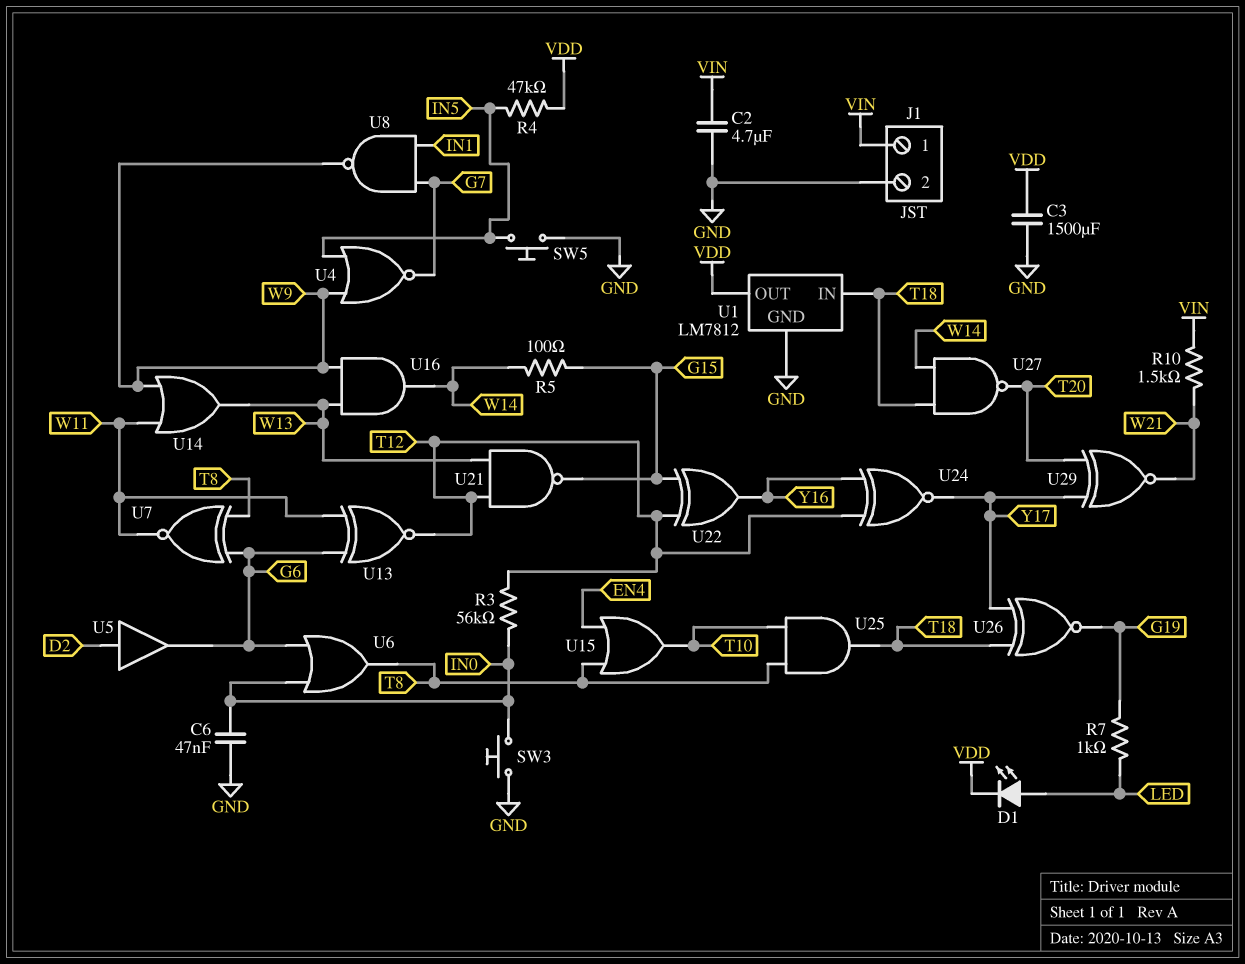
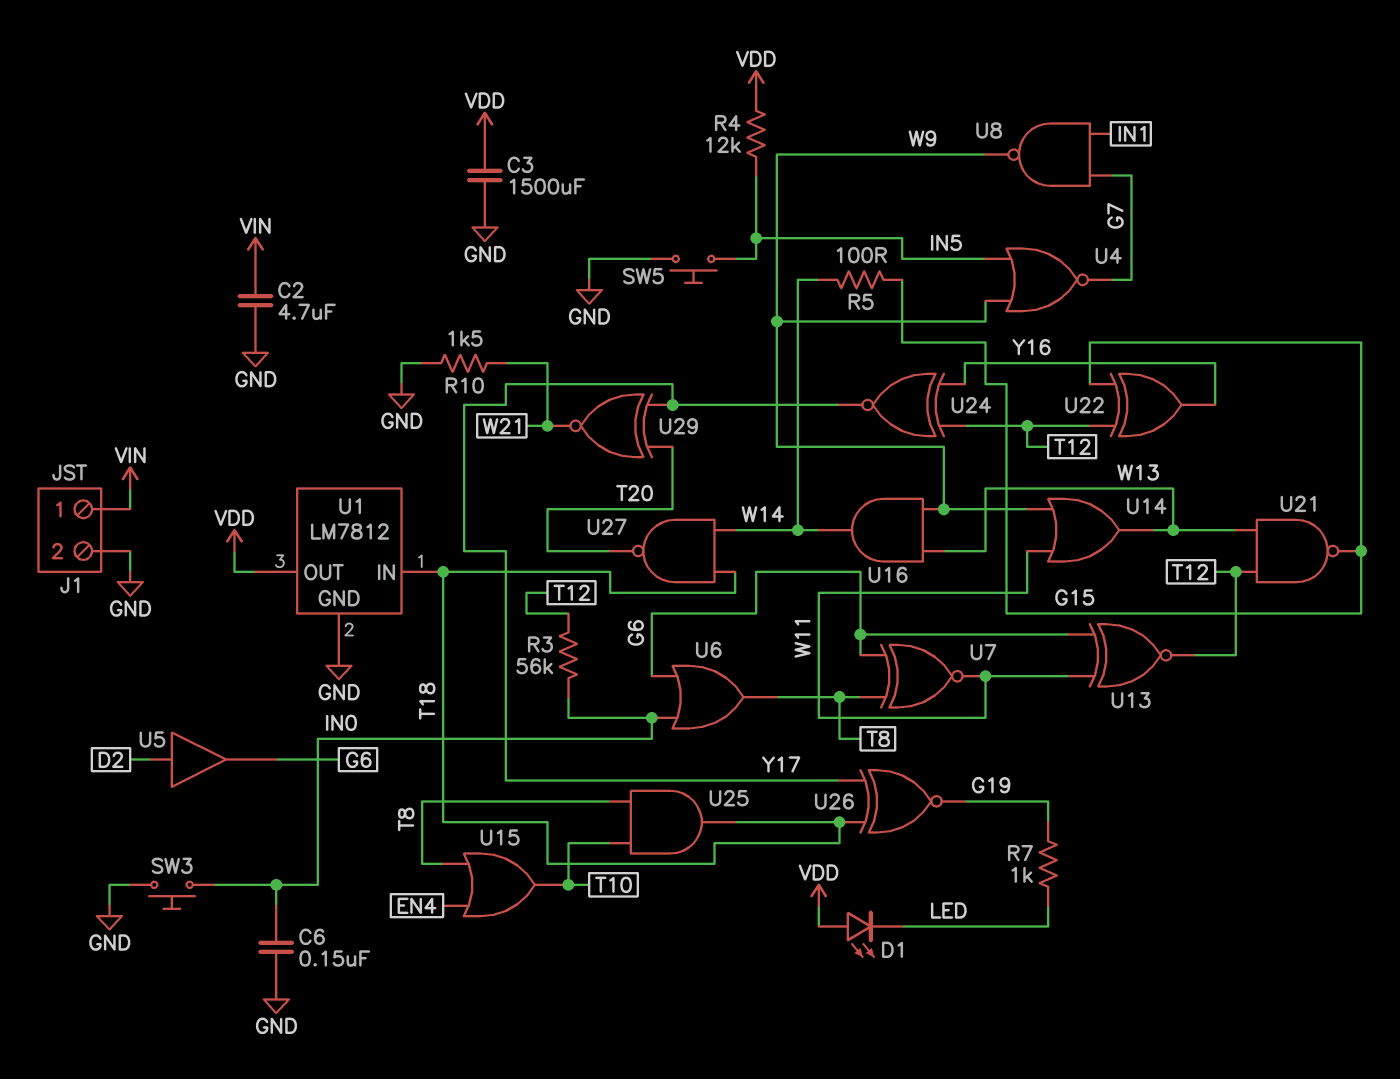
C6: 47nF (GND, IN0) -> 150nF (GND, IN0)
D1: LED (A LED, K VDD) -> LED (A VDD, K LED)
R4: 47k (IN5, VDD) -> 12k (IN5, VDD)
R10: 1.5k (VIN, W21) -> 1.5k (GND, W21)

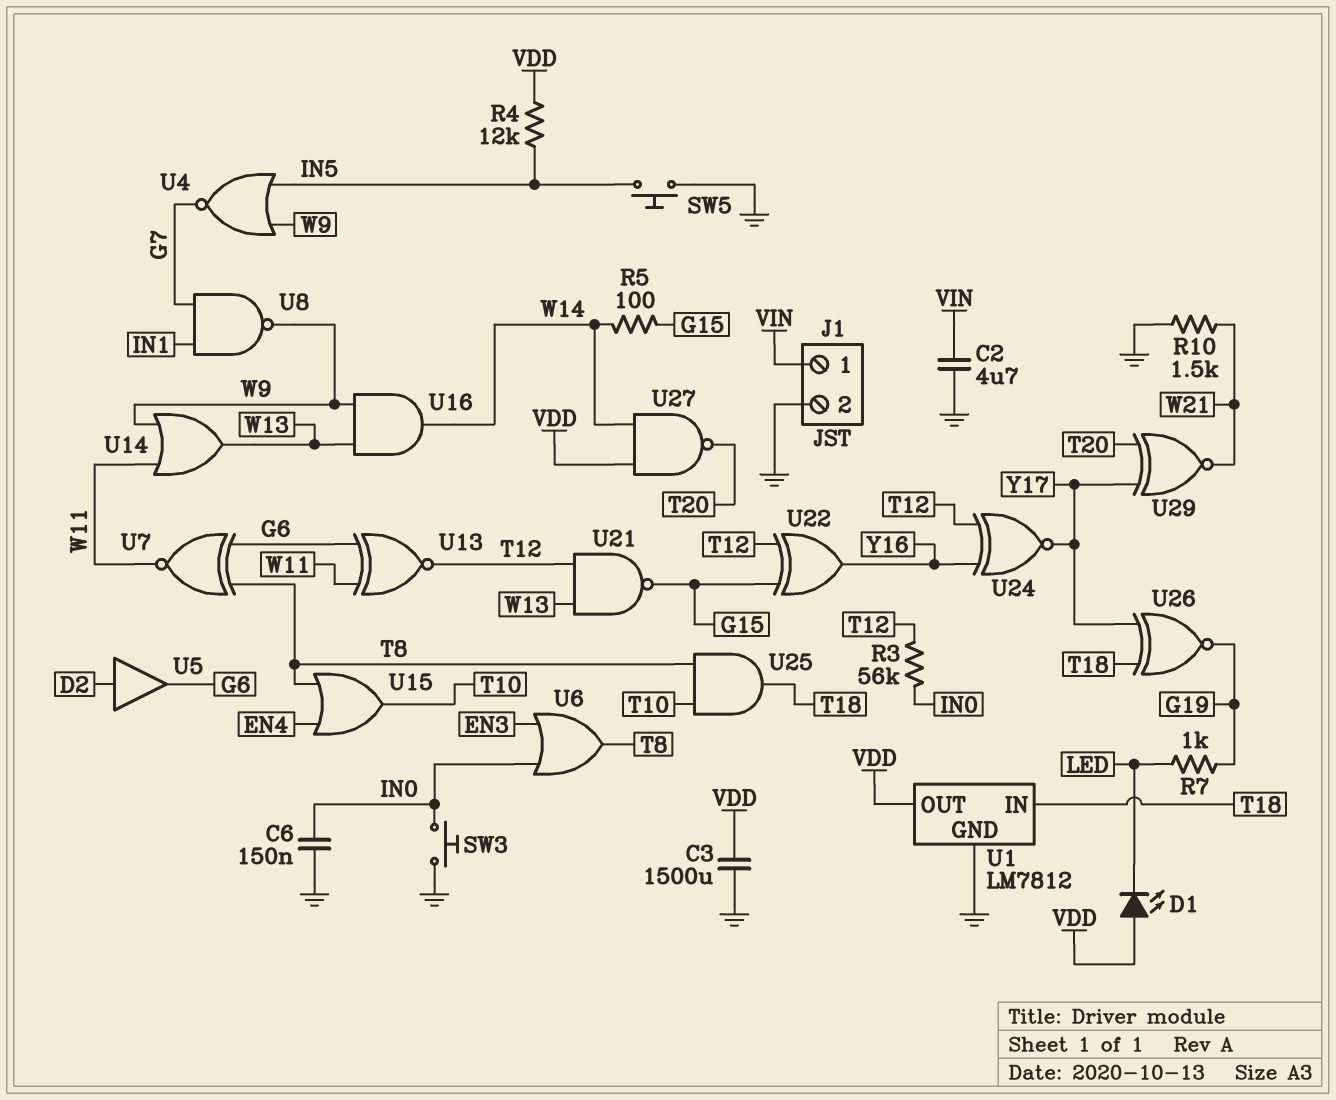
U6: OR (in G6, in IN0, out T8) -> OR (in EN3, in IN0, out T8)
U27: NAND (in T18, in W14, out T20) -> NAND (in VDD, in W14, out T20)

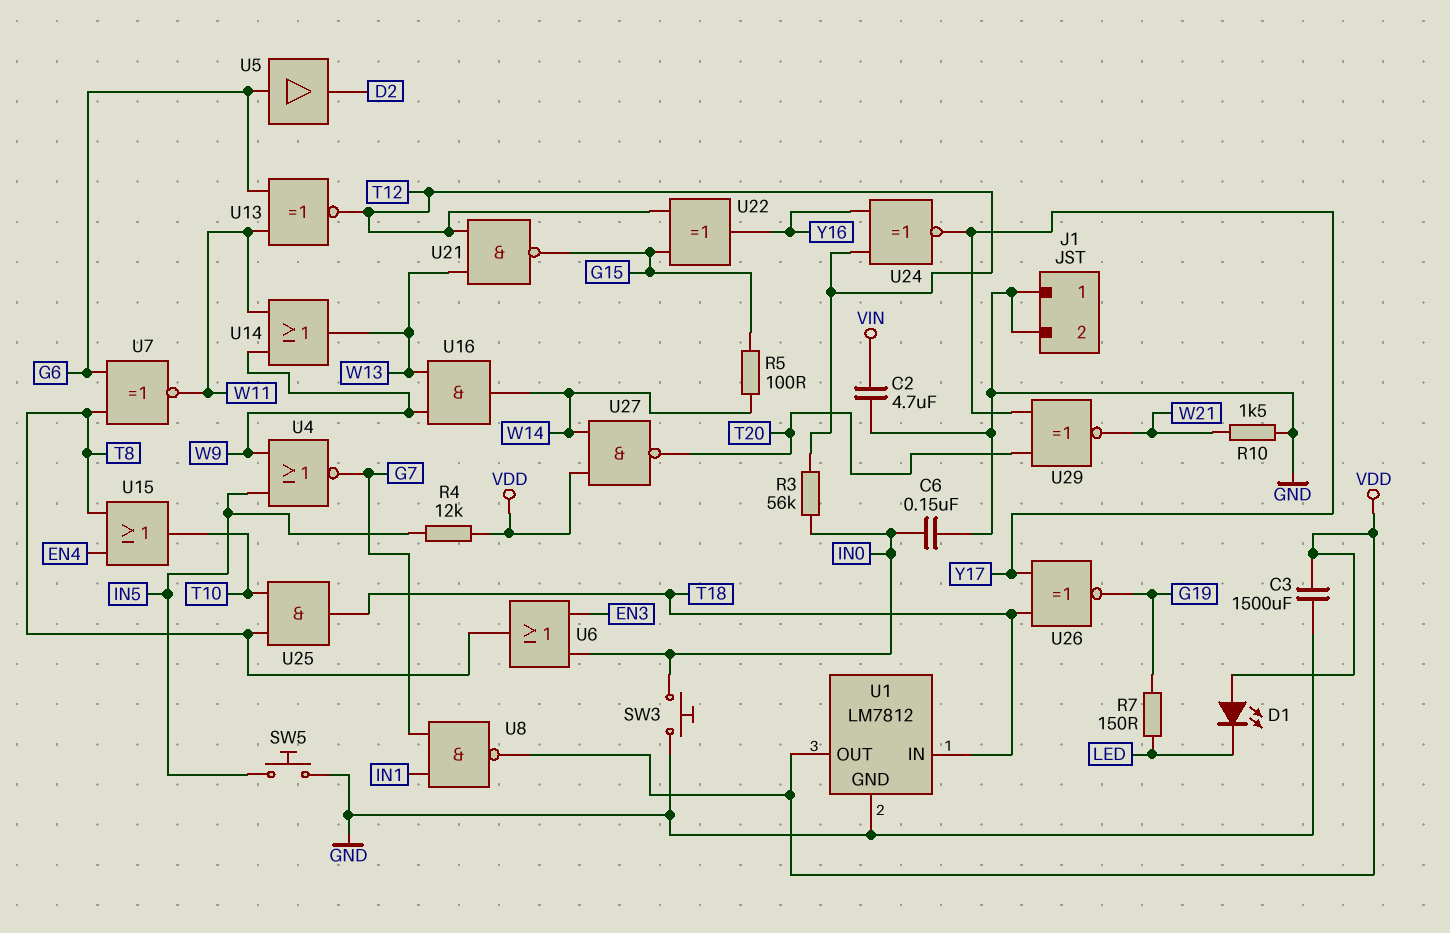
J1 pin 1: VIN -> GND
R7: 1k (G19, LED) -> 150 (G19, LED)
U5: buffer (in D2, out G6) -> buffer (in G6, out D2)
U8: NAND (in G7, in IN1, out W9) -> NAND (in G7, in IN1, out VDD)

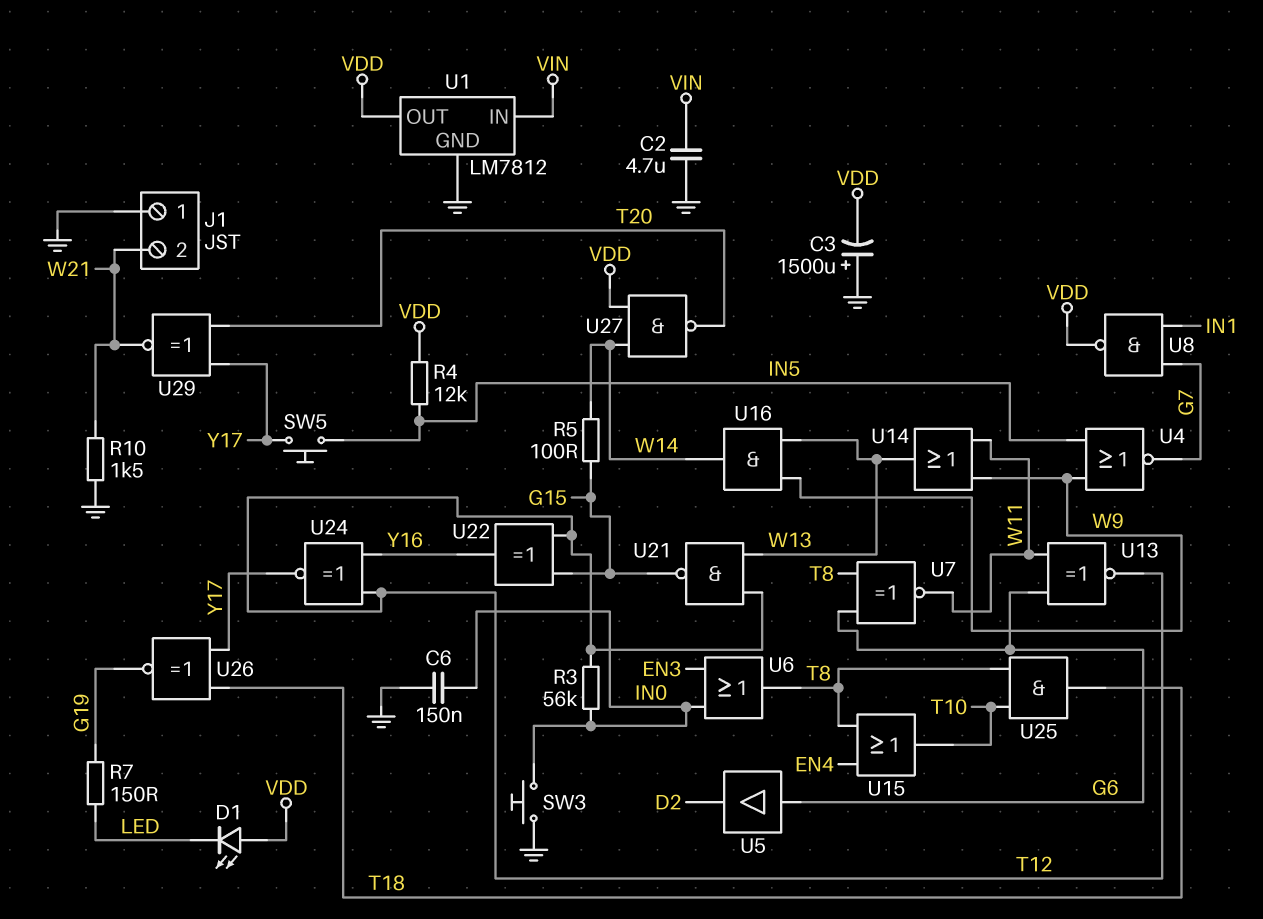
C3: 1500uF (GND, VDD) -> 1500uF (plus GND, minus VDD)
J1 pin 2: GND -> W21
SW5: button (GND, IN5) -> button (IN5, Y17)
U1 pin IN: T18 -> VIN

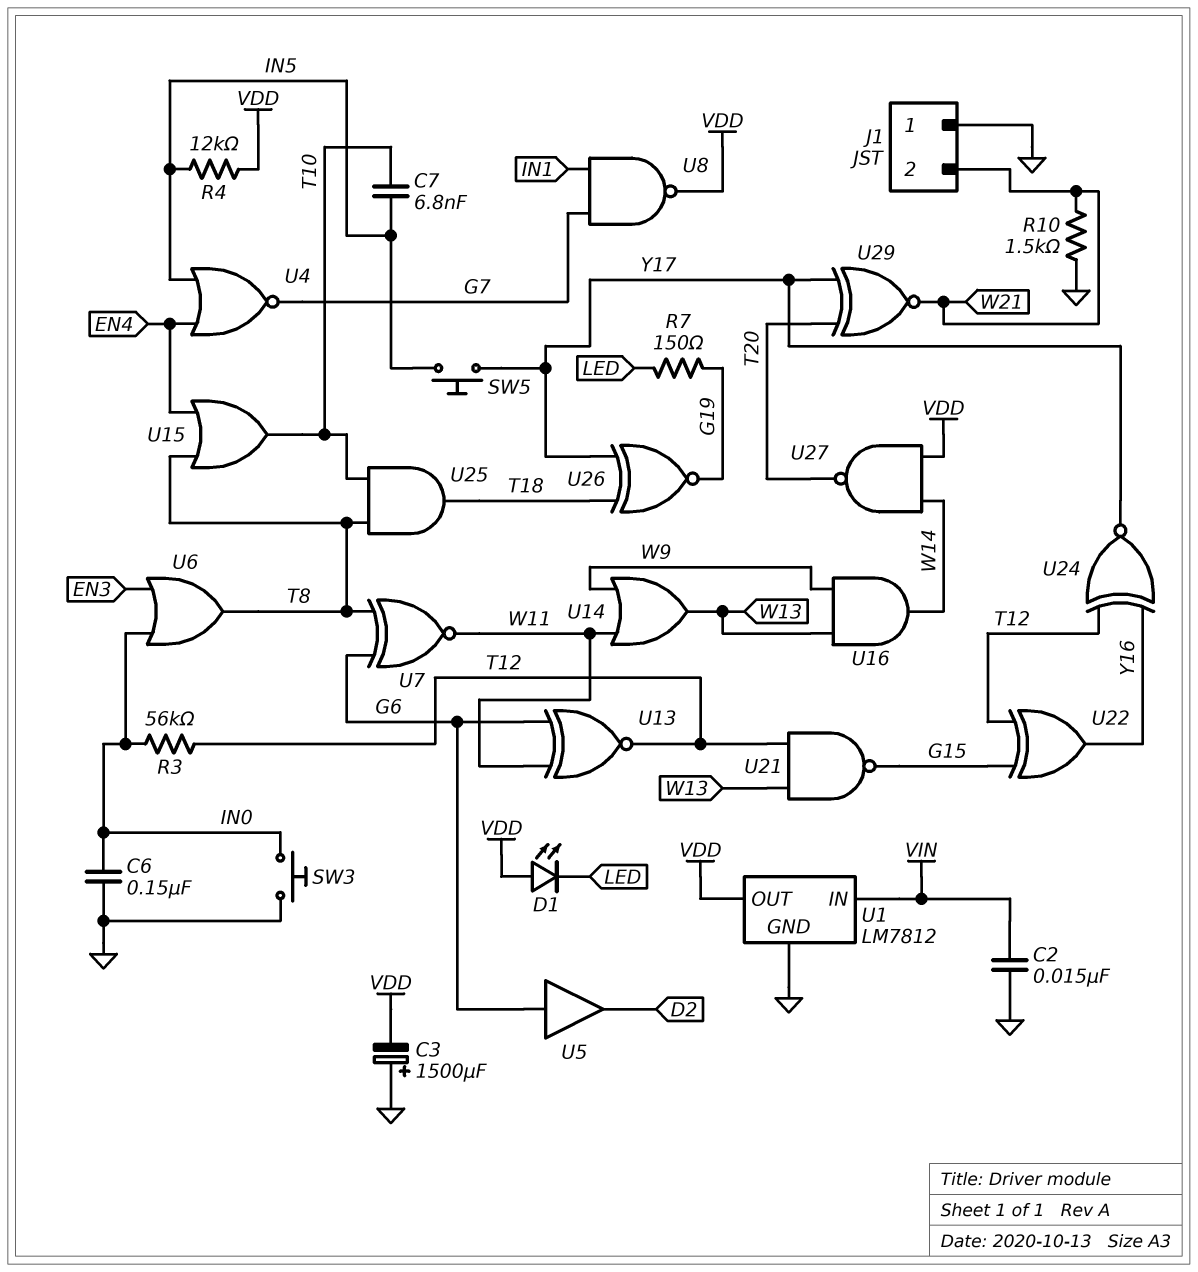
C2: 4.7uF (GND, VIN) -> 15nF (GND, VIN)
C7: none -> 6.8nF (IN5, T10)
R5: 100 (G15, W14) -> none
U4: NOR (in IN5, in W9, out G7) -> NOR (in EN4, in IN5, out G7)

